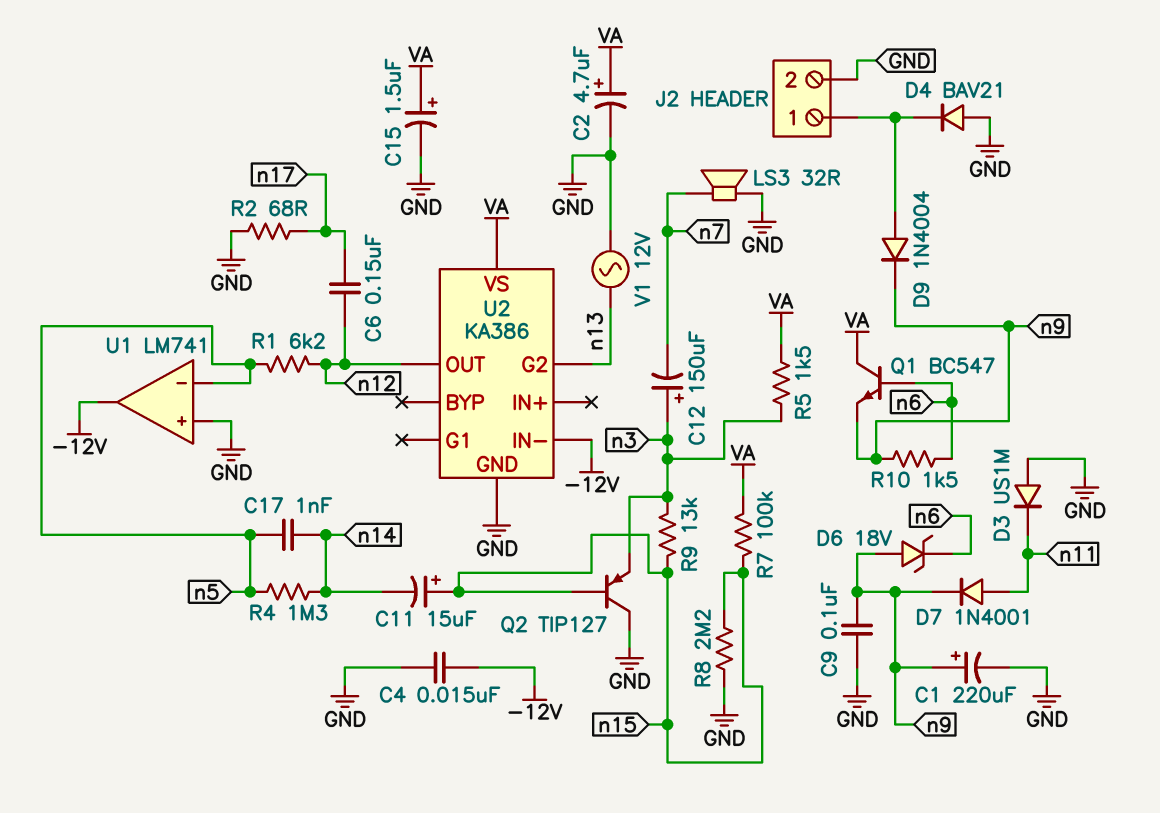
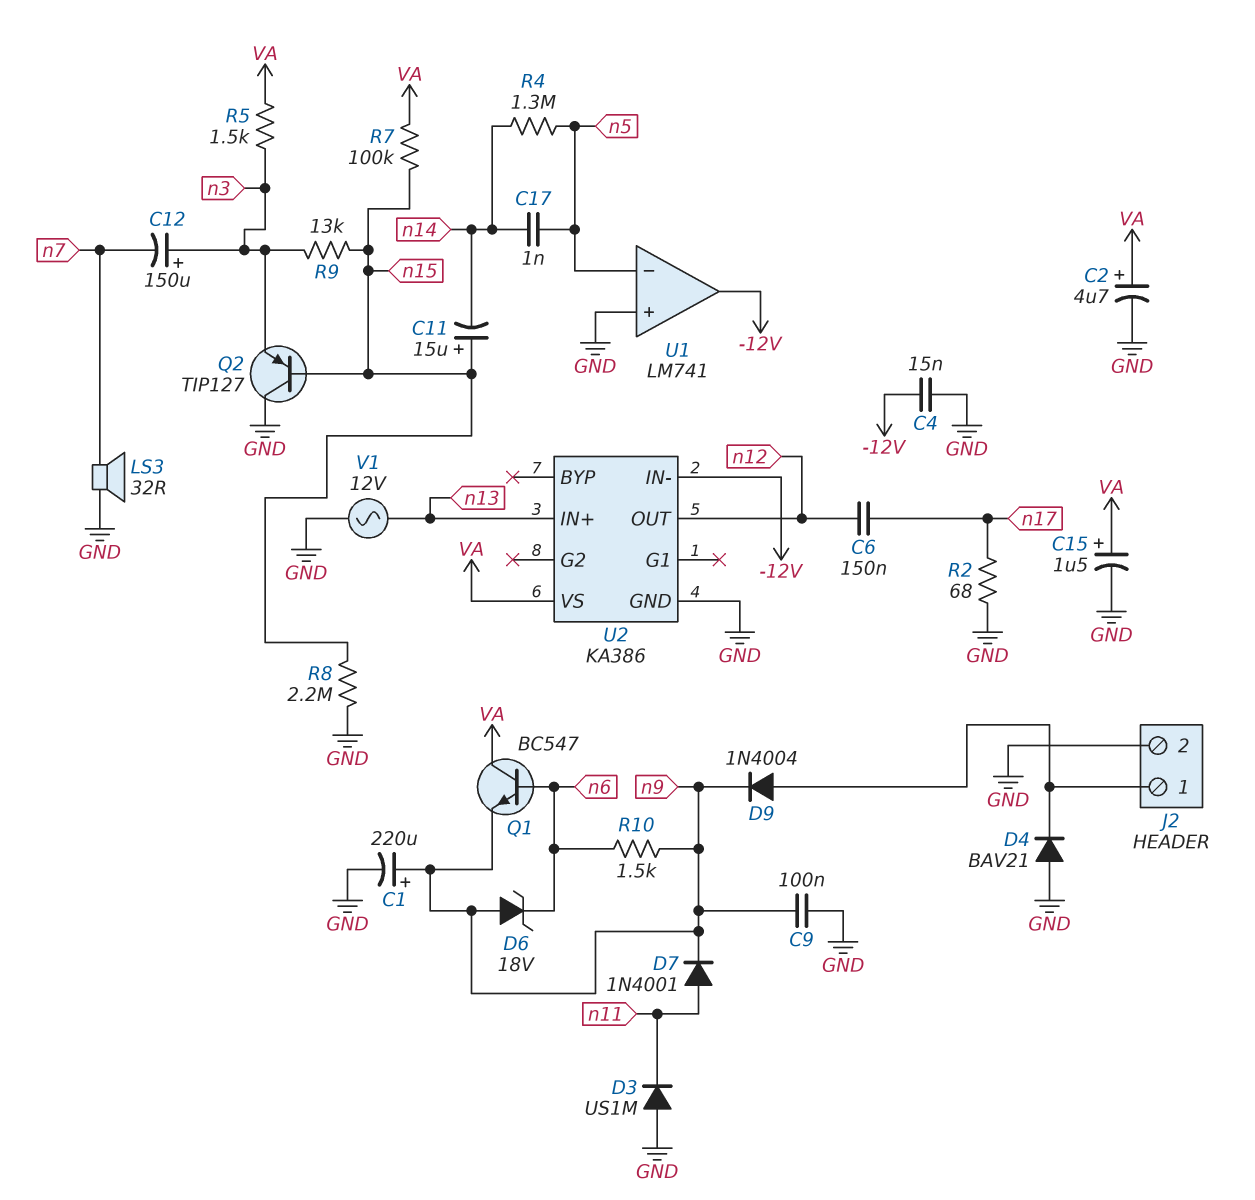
R1: 6.2k (n5, n12) -> none
U2 pin G2: n13 -> none
U2 pin IN+: none -> n13

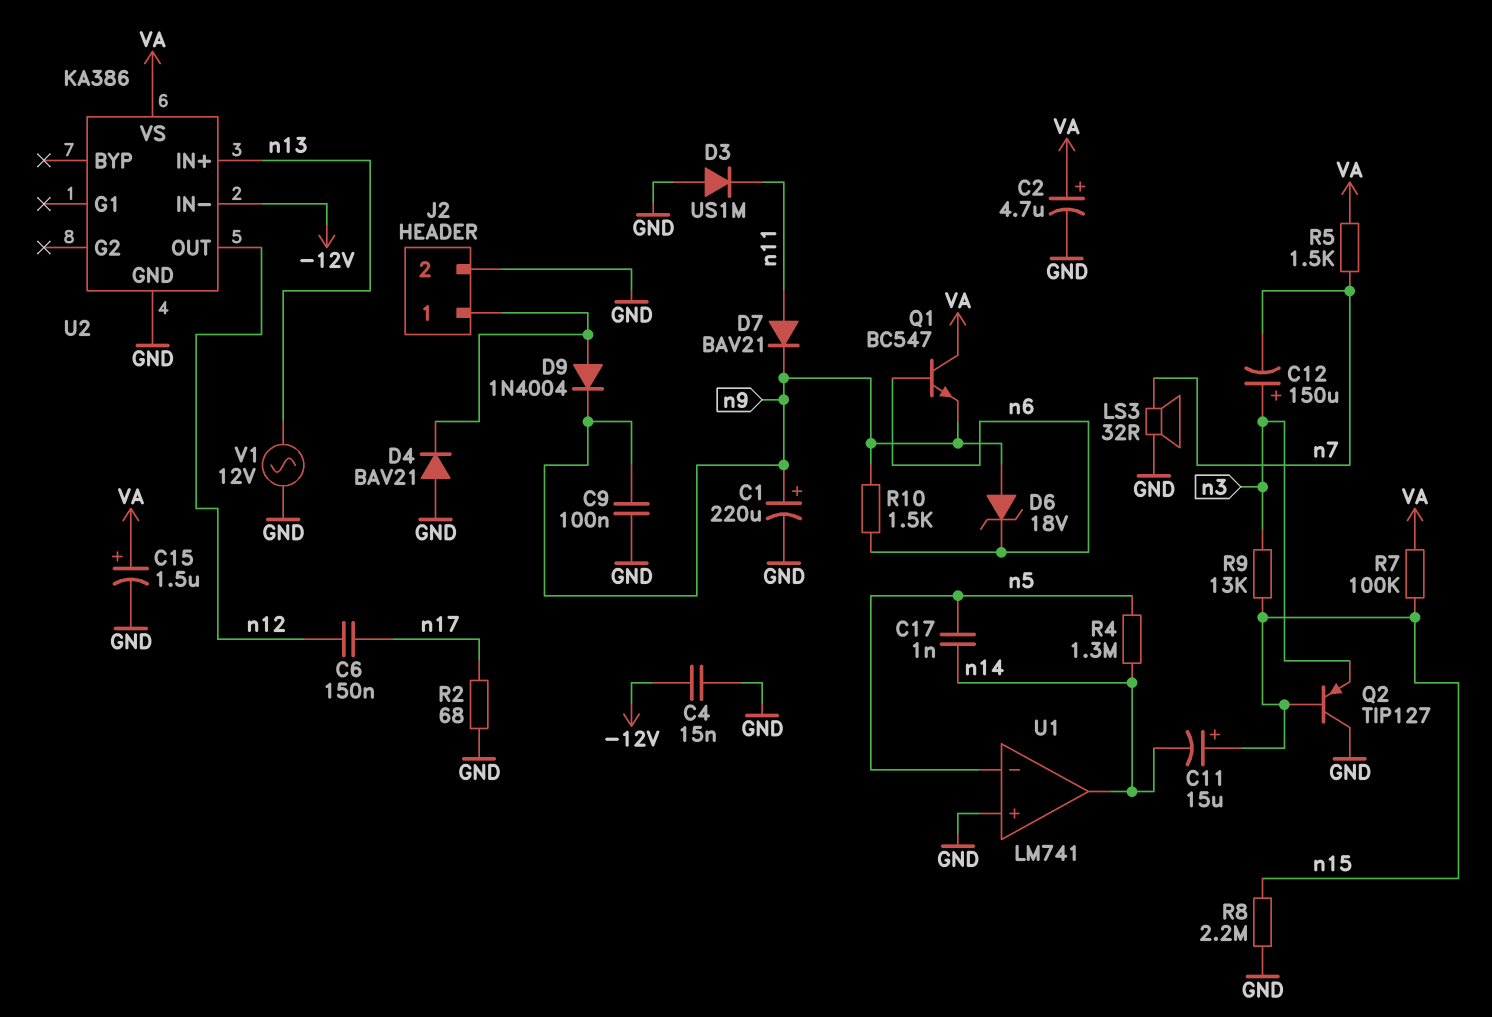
D7: diode 1N4001 (A n11, K n9) -> diode BAV21 (A n11, K n9)
R5: 1.5k (VA, n3) -> 1.5k (VA, n7)
U1 pin out: -12V -> n14

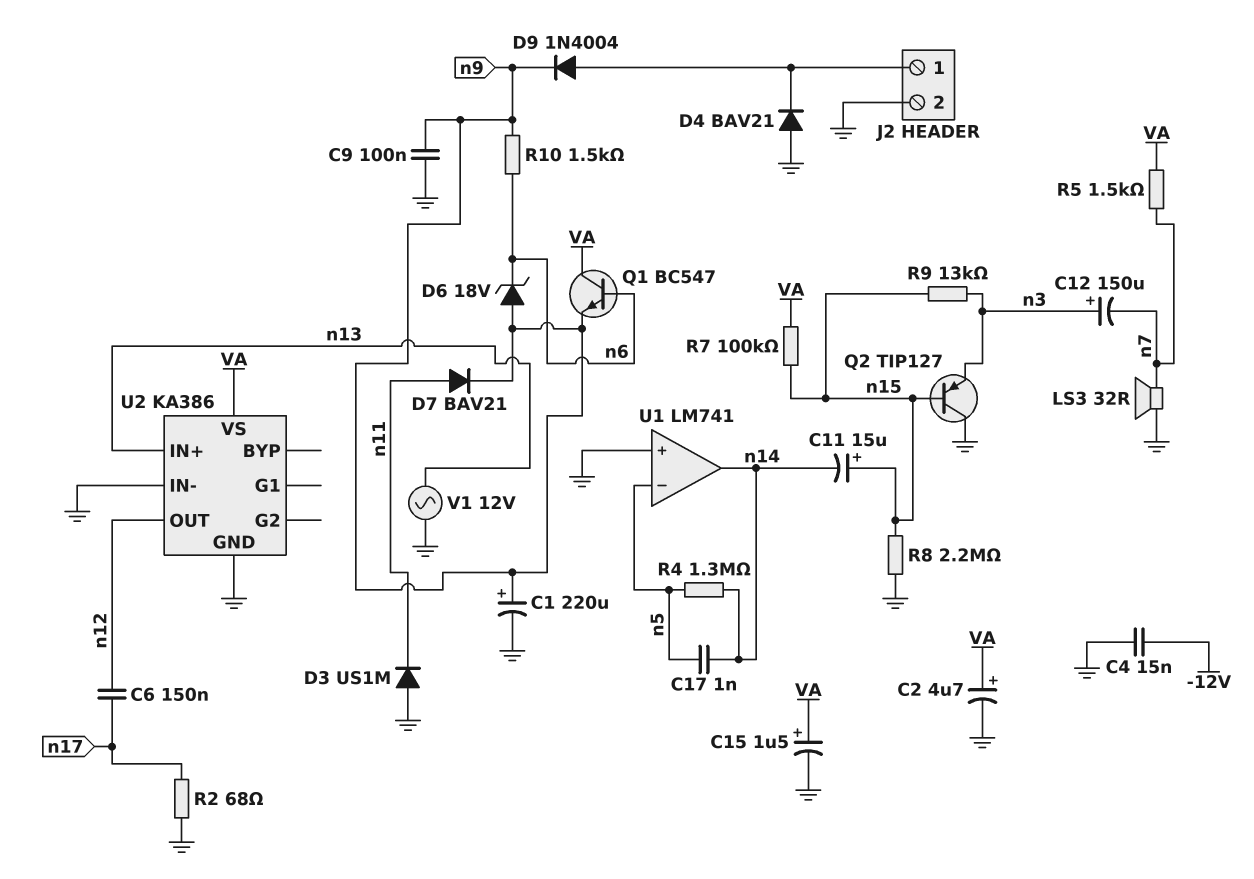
U2 pin IN-: -12V -> GND

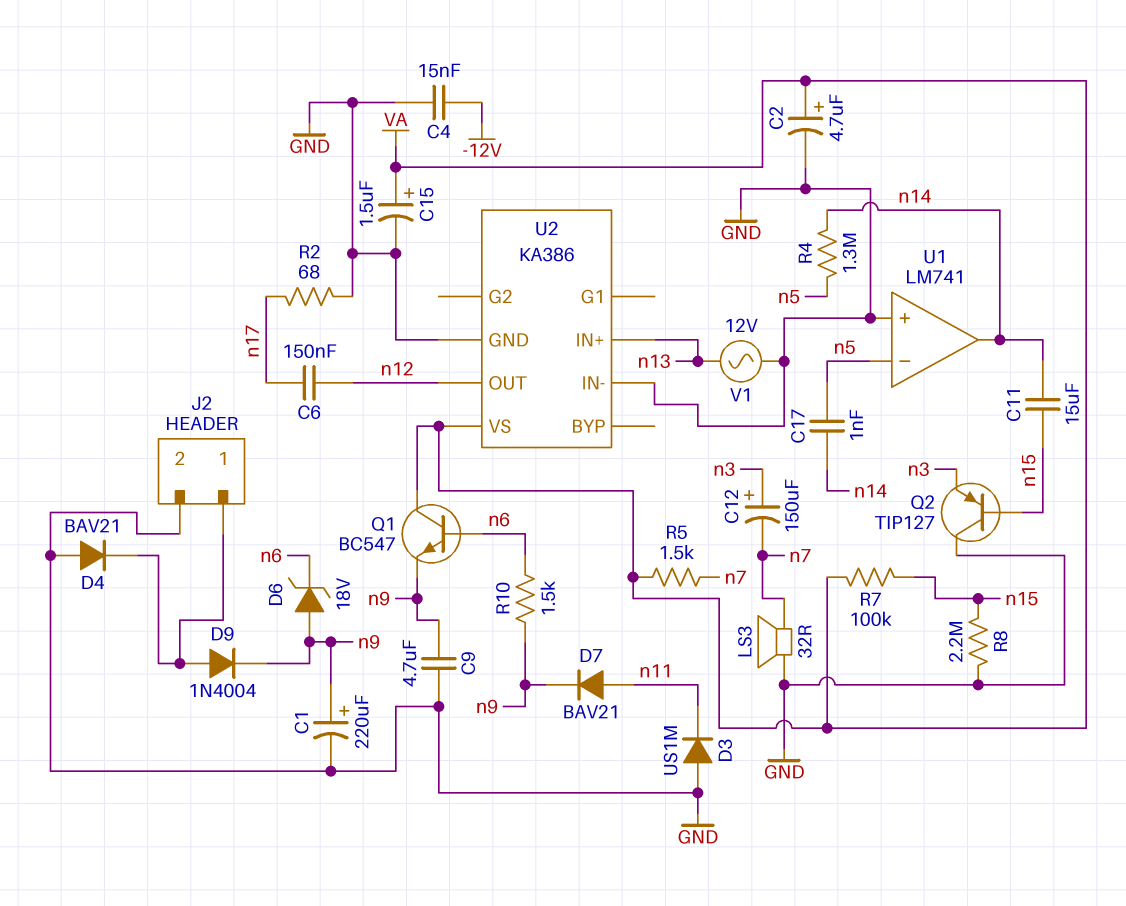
C9: 100nF (GND, n9) -> 4.7uF (GND, n9)
C11: 15uF (plus n15, minus n14) -> 15uF (n14, n15)
R9: 13k (n3, n15) -> none

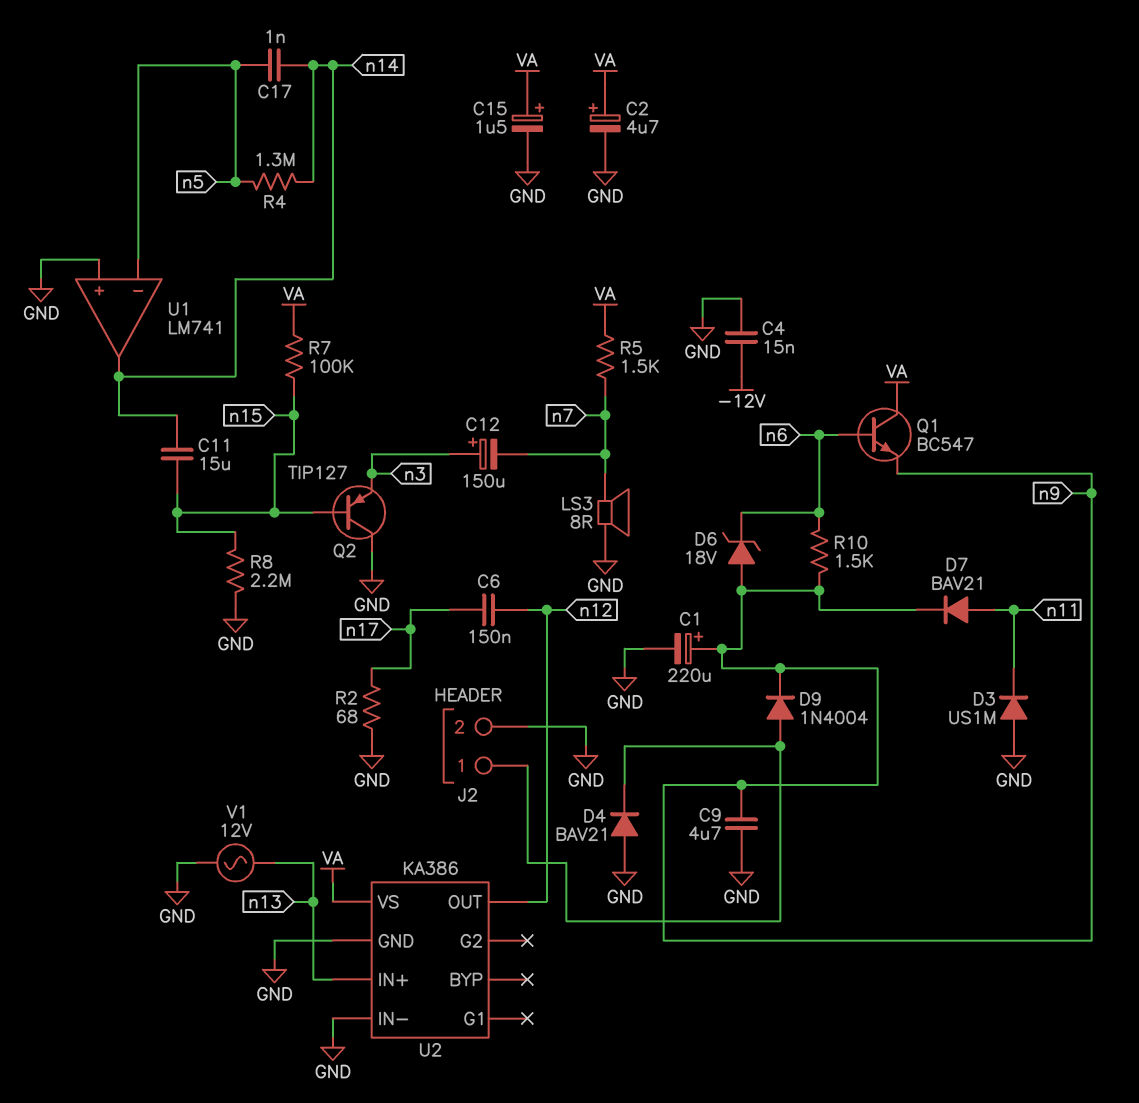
LS3: speaker 32R (GND, n7) -> speaker 8R (GND, n7)

